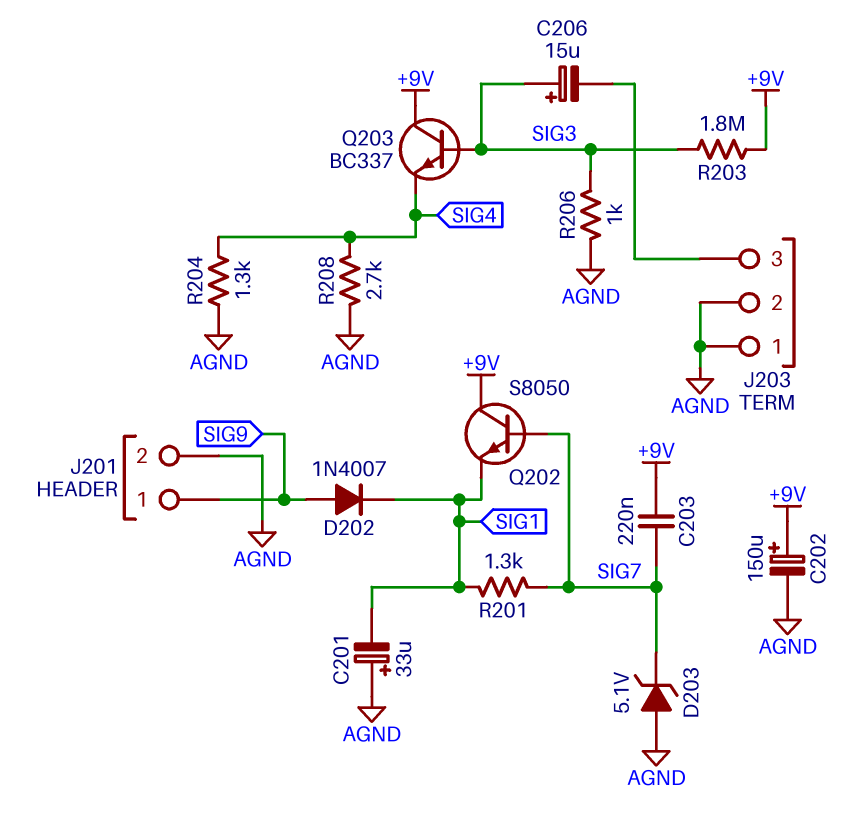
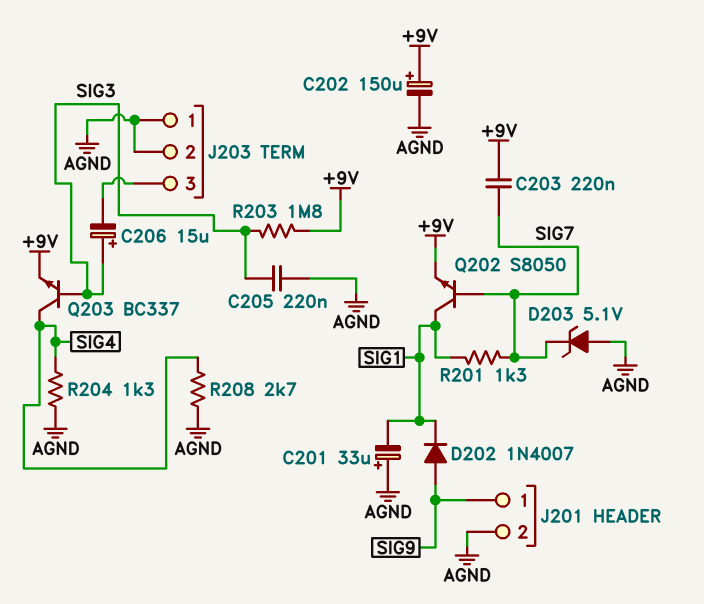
C205: none -> 220nF (AGND, SIG3)
Q202: NPN S8050 (B SIG7, C +9V, E SIG1) -> NPN S8050 (B SIG7, C SIG1, E +9V)
Q203: NPN BC337 (B SIG3, C +9V, E SIG4) -> NPN BC337 (B SIG3, C SIG4, E +9V)
R206: 1k (AGND, SIG3) -> none

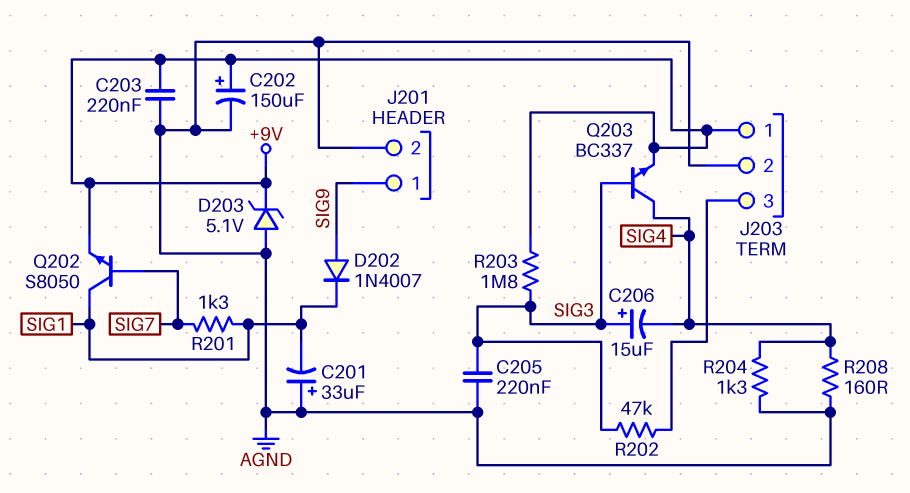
C203: 220nF (+9V, SIG7) -> 220nF (+9V, AGND)
C206: 15uF (plus SIG3, minus J203/3) -> 15uF (plus SIG3, minus SIG4)
D203: zener 5.1V (A AGND, K SIG7) -> zener 5.1V (A AGND, K +9V)
J203 pin 1: AGND -> +9V
R202: none -> 47k (J203/3, SIG3)
R208: 2.7k (AGND, SIG4) -> 160 (AGND, SIG4)

